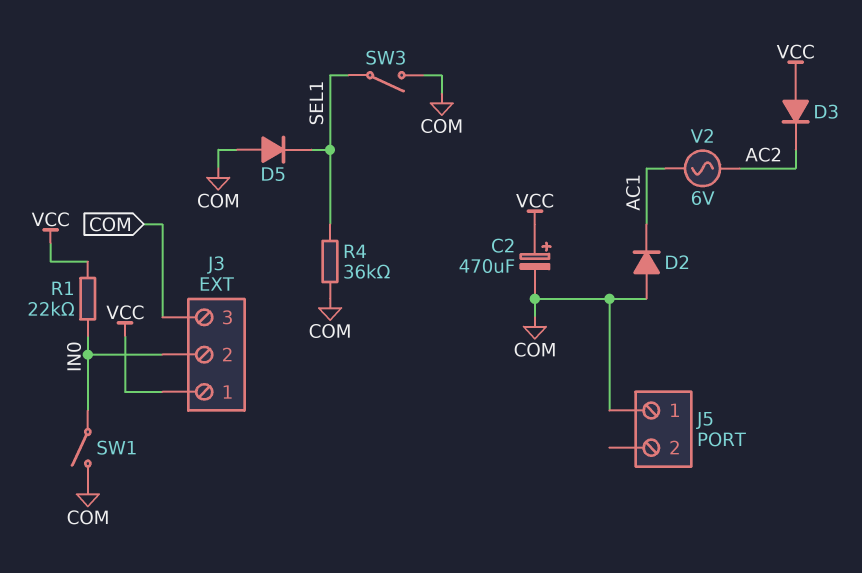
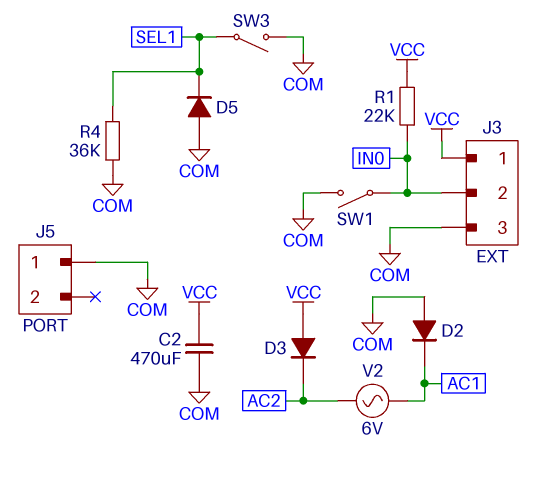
C2: 470uF (plus VCC, minus COM) -> 470uF (COM, VCC)

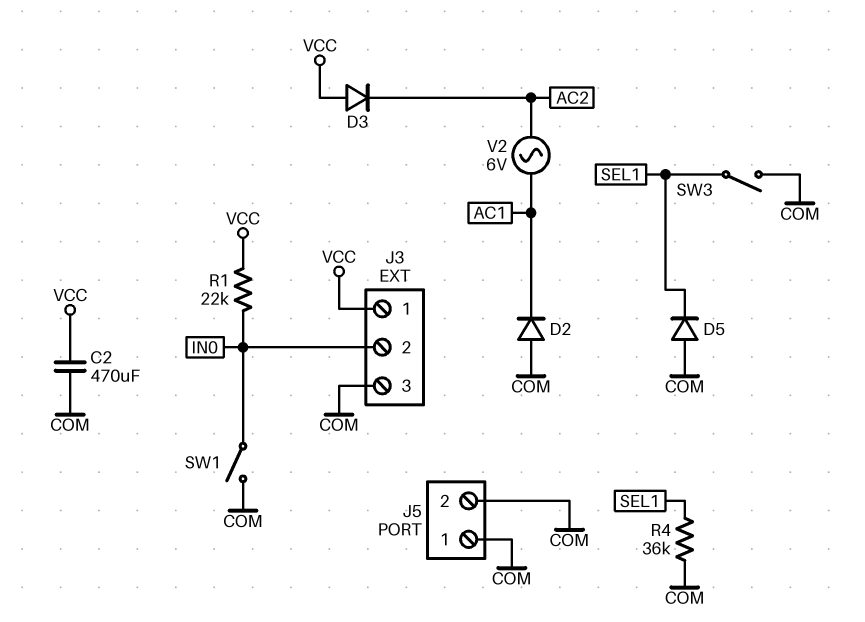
J5 pin 2: none -> COM

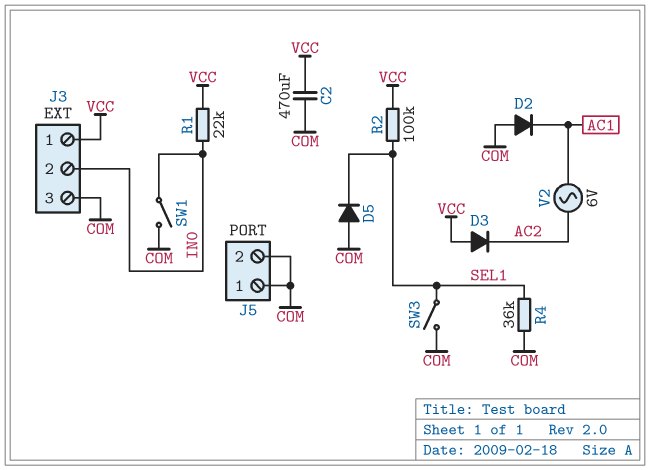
R2: none -> 100k (SEL1, VCC)

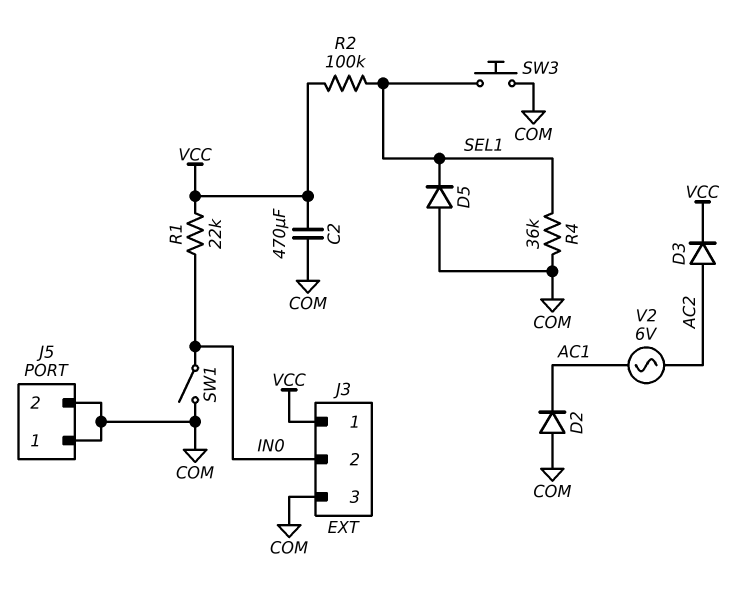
D3: diode (A VCC, K AC2) -> diode (A AC2, K VCC)
SW3: switch (COM, SEL1) -> button (COM, SEL1)

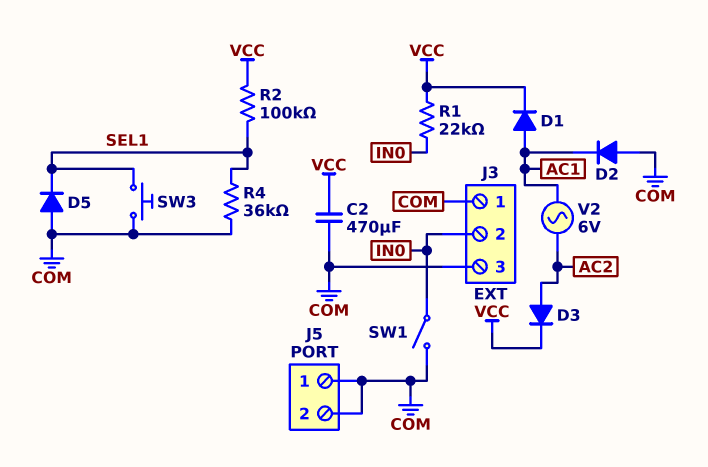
D1: none -> diode (A AC1, K VCC)
J3 pin 1: VCC -> COM

